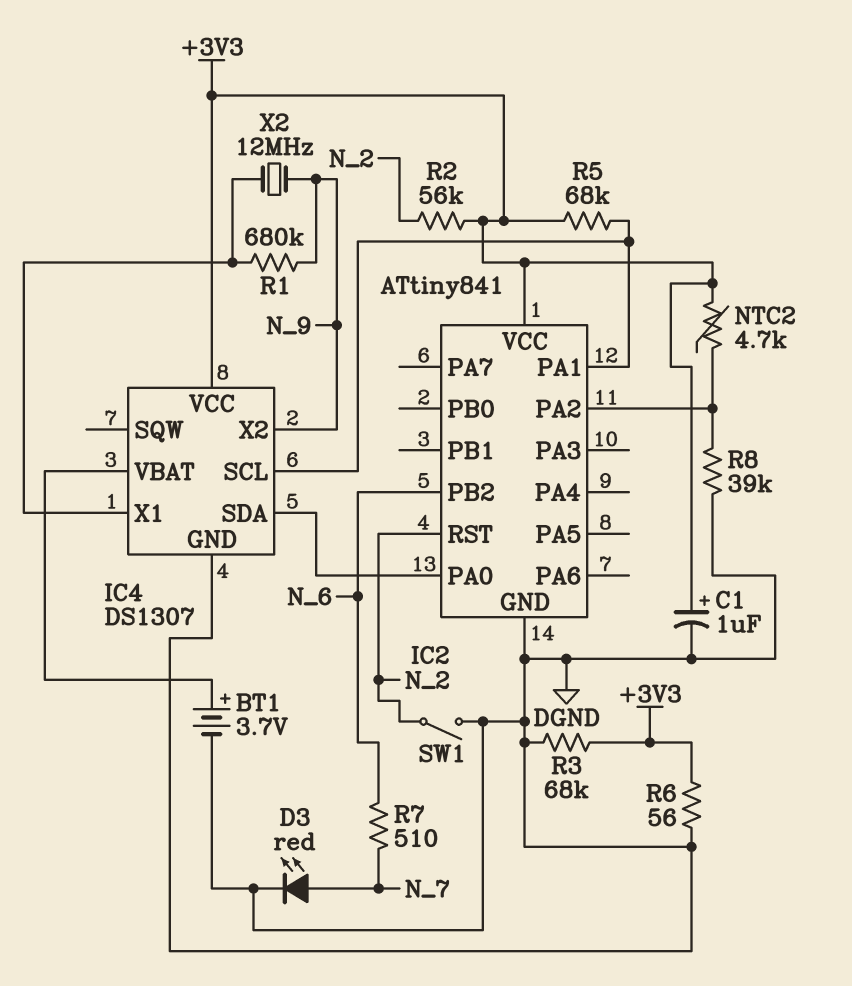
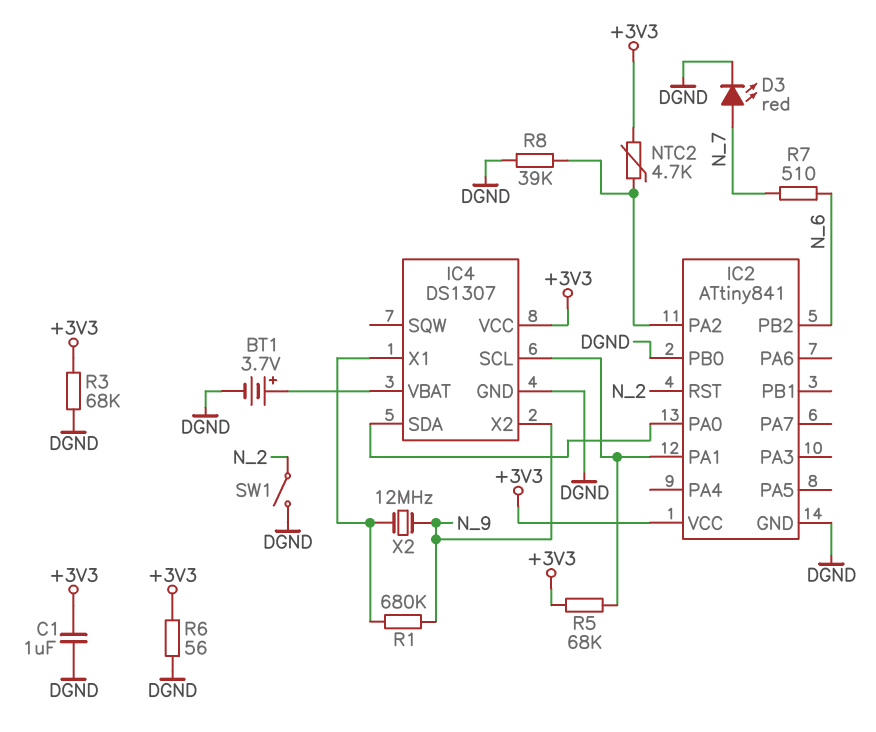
C1: 1uF (plus +3V3, minus DGND) -> 1uF (+3V3, DGND)
IC2 pin PB0: none -> DGND
R2: 56k (+3V3, N_2) -> none

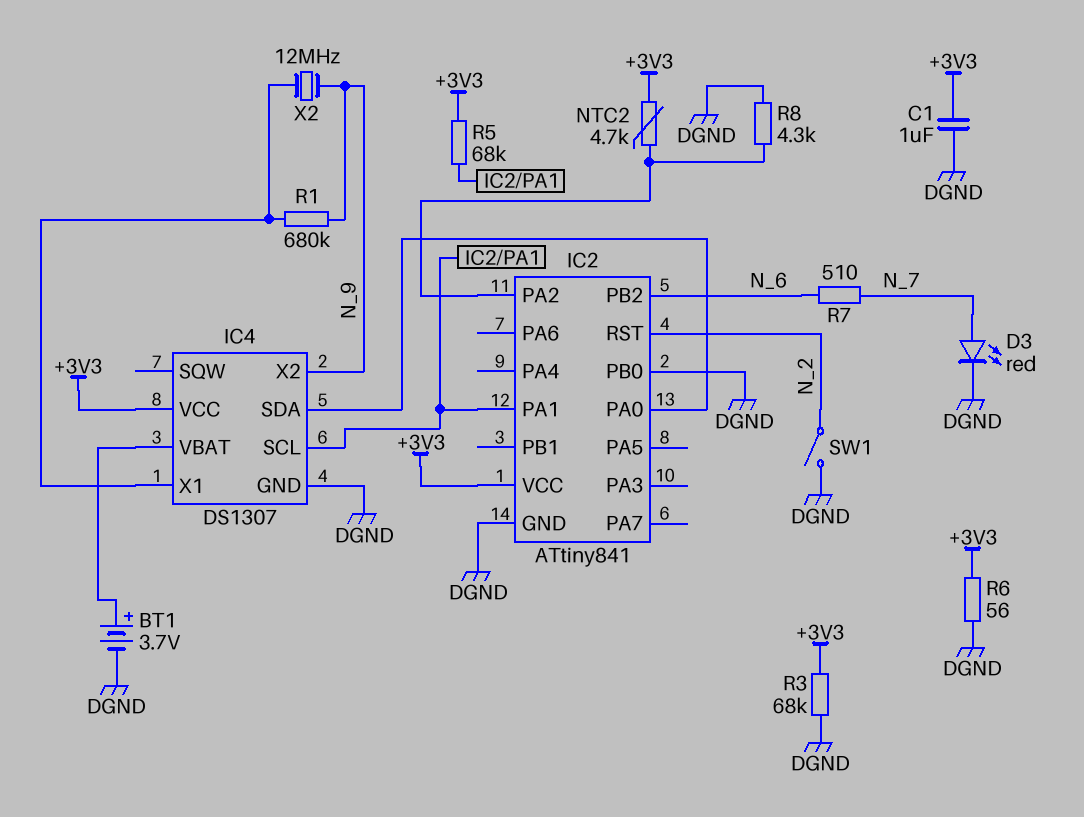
R8: 39k (DGND, IC2/PA2) -> 4.3k (DGND, IC2/PA2)

